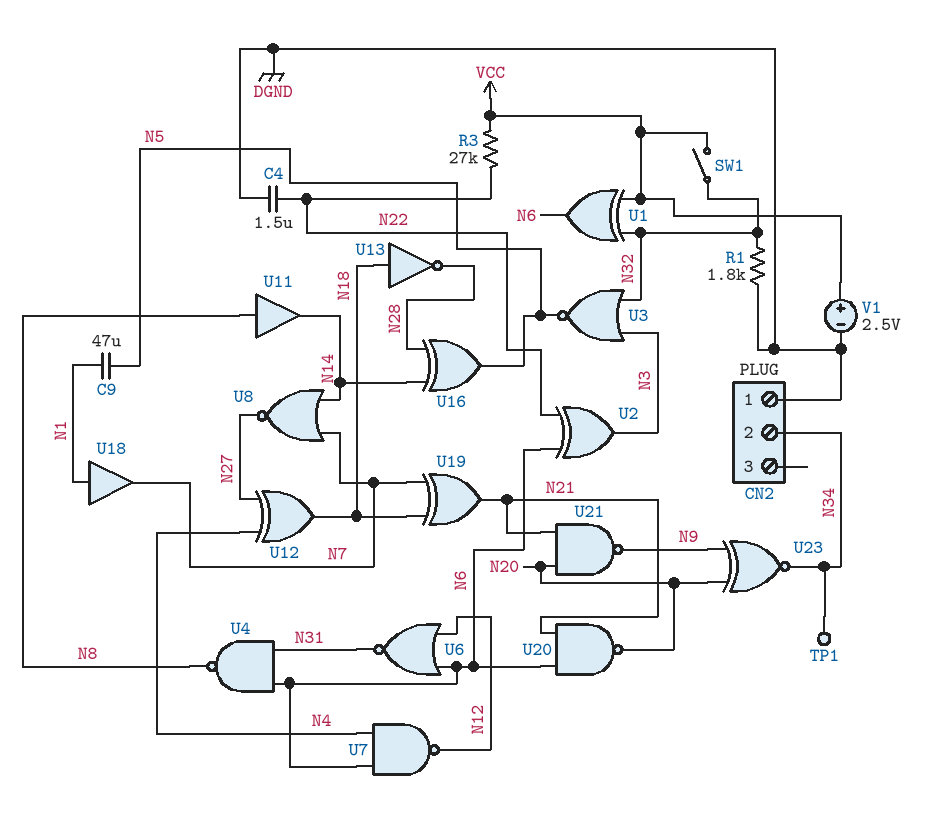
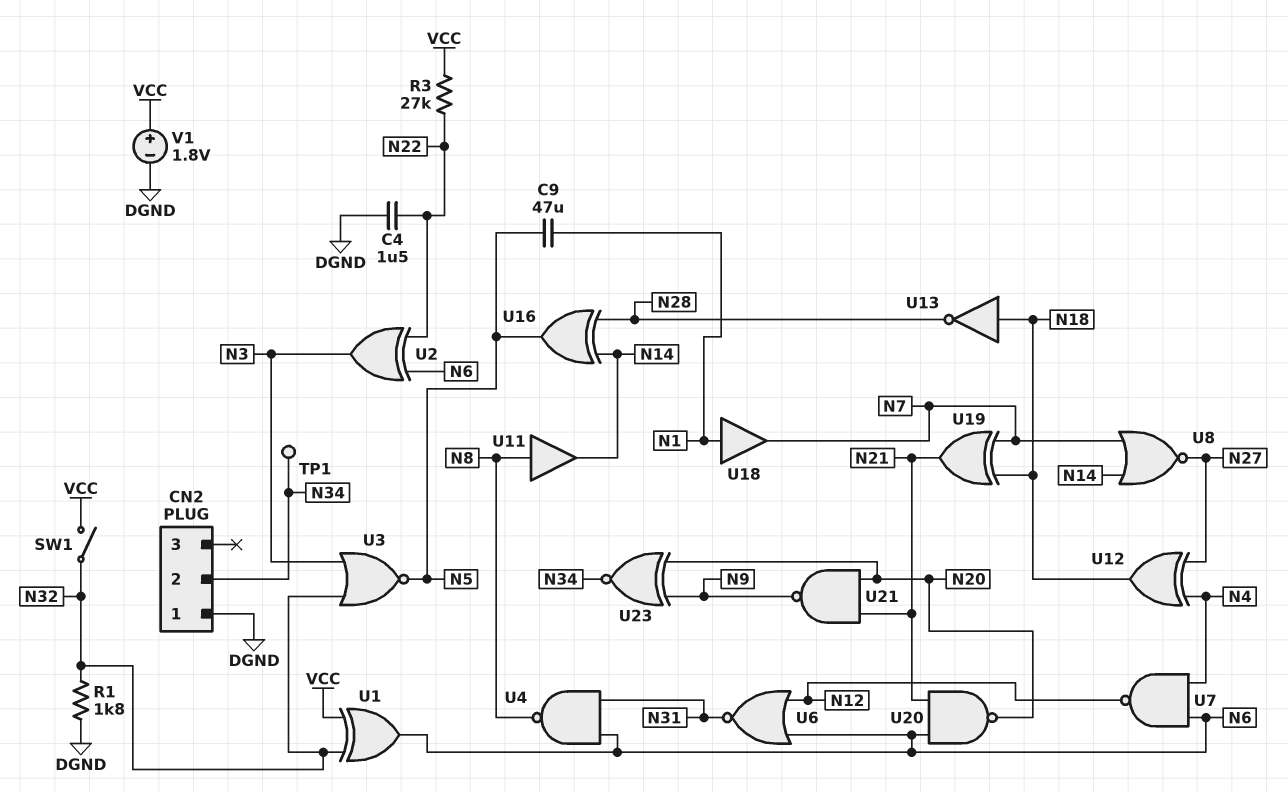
V1: 2.5V (plus VCC, minus DGND) -> 1.8V (plus VCC, minus DGND)

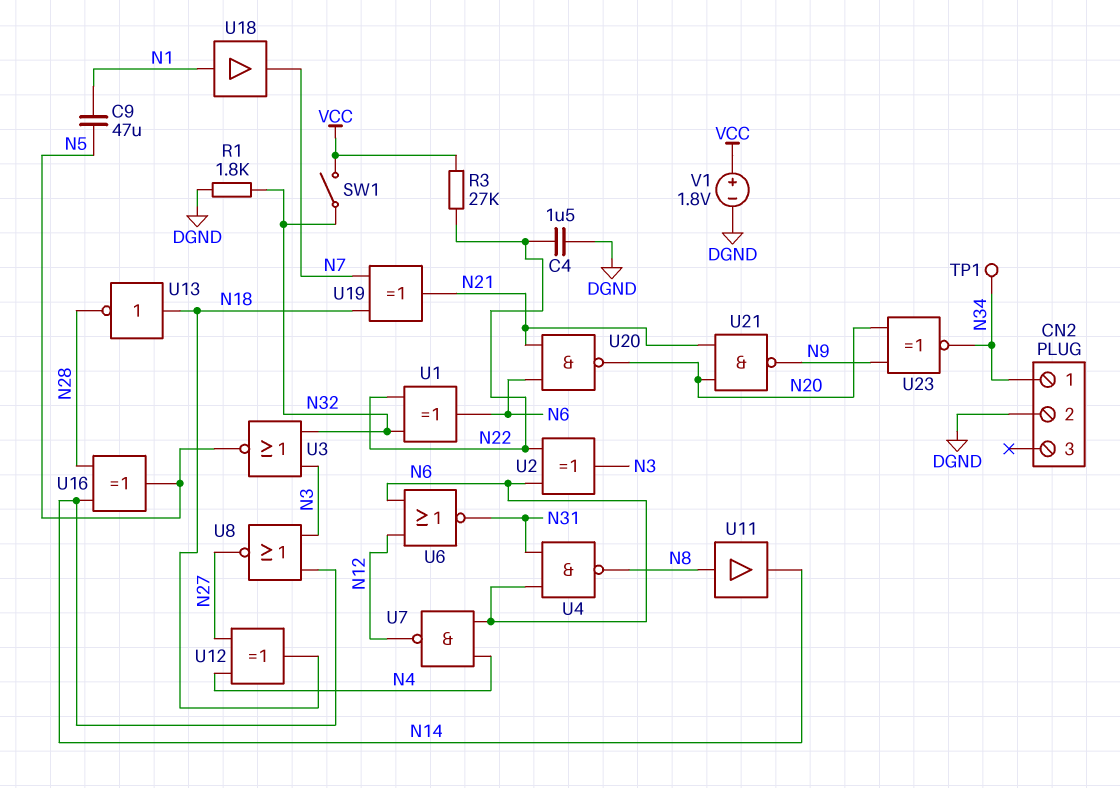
CN2 pin 1: DGND -> N34
CN2 pin 2: N34 -> DGND
U1: XOR (in N32, in VCC, out N6) -> XOR (in N22, in N32, out N6)
U8: NOR (in N7, in N14, out N27) -> NOR (in N3, in N14, out N27)

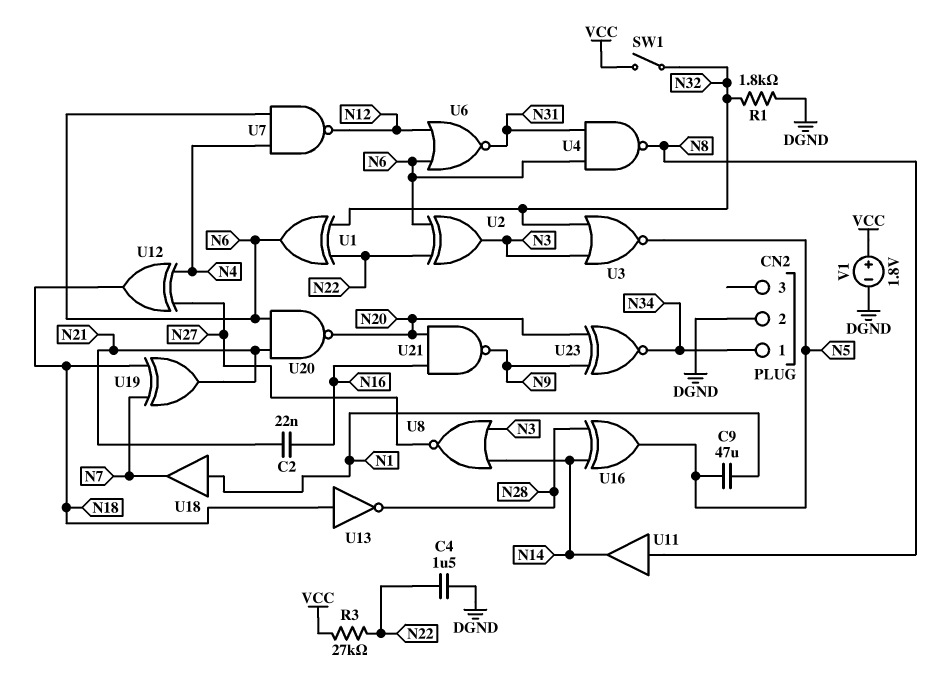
C2: none -> 22nF (N16, N21)
TP1: test point (N34) -> none
U21: NAND (in N20, in N21, out N9) -> NAND (in N16, in N20, out N9)

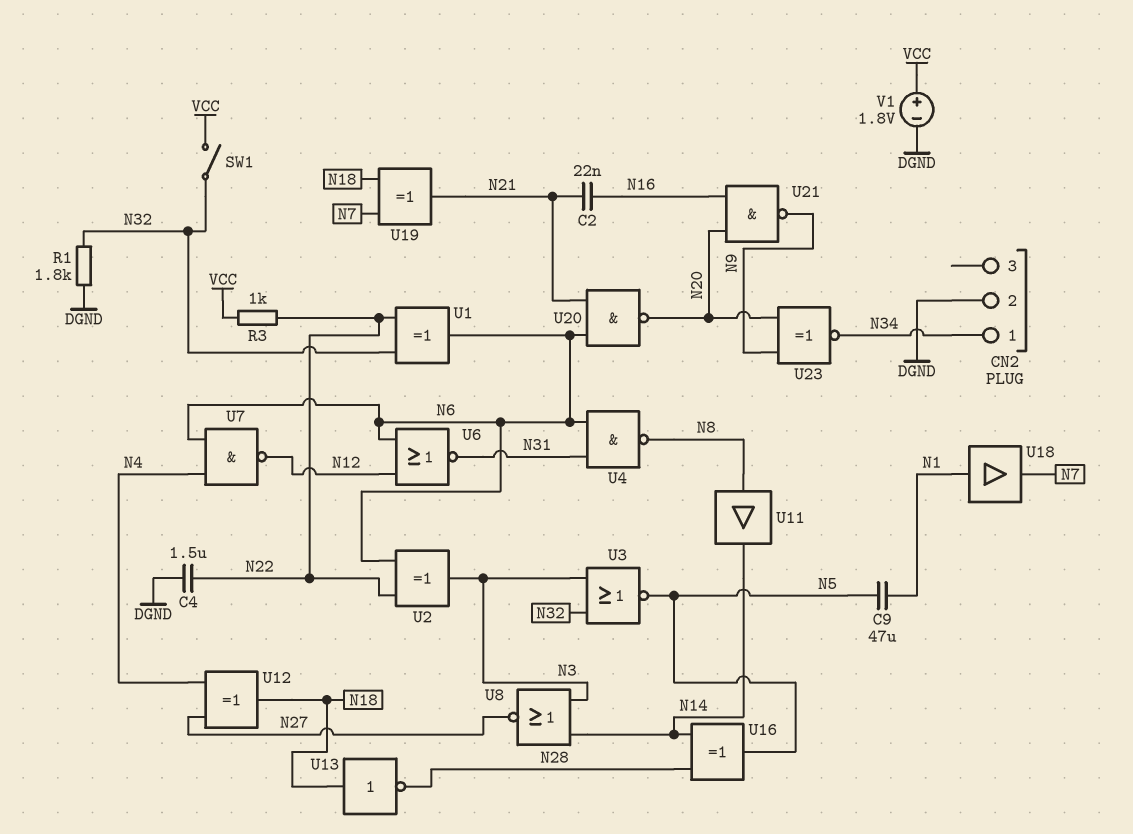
R3: 27k (N22, VCC) -> 1k (N22, VCC)

